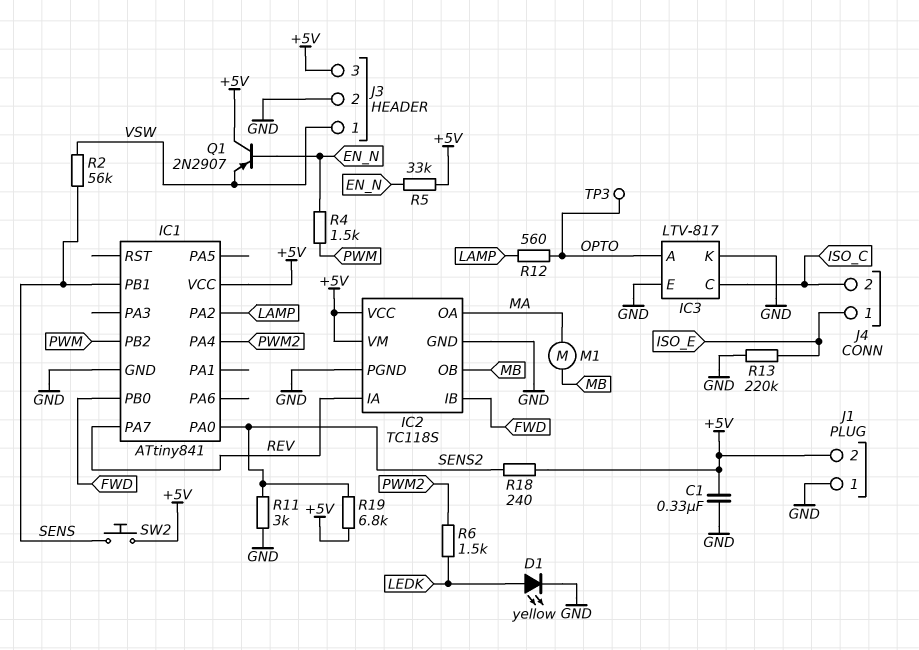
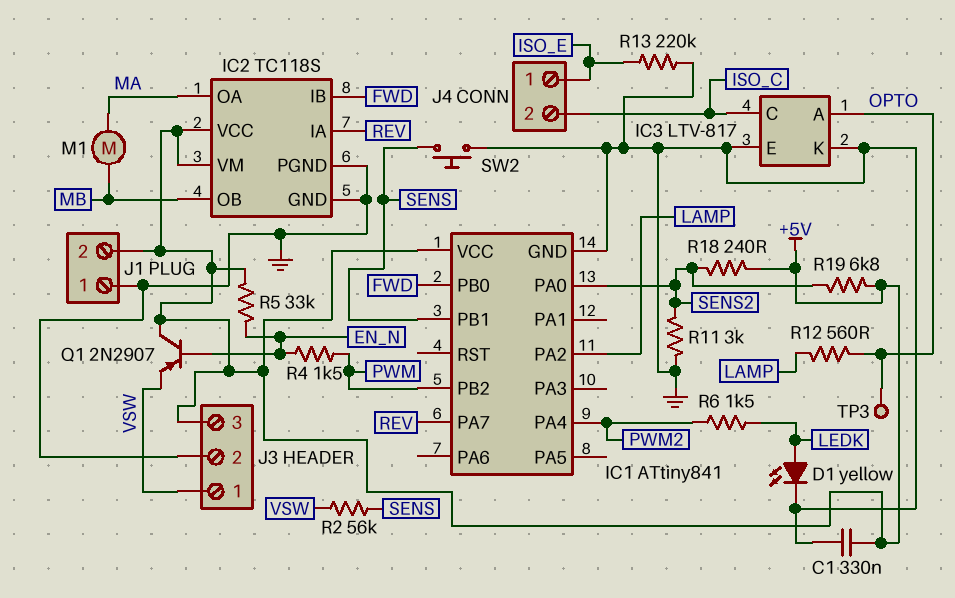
SW2: button (+5V, SENS) -> button (GND, SENS)

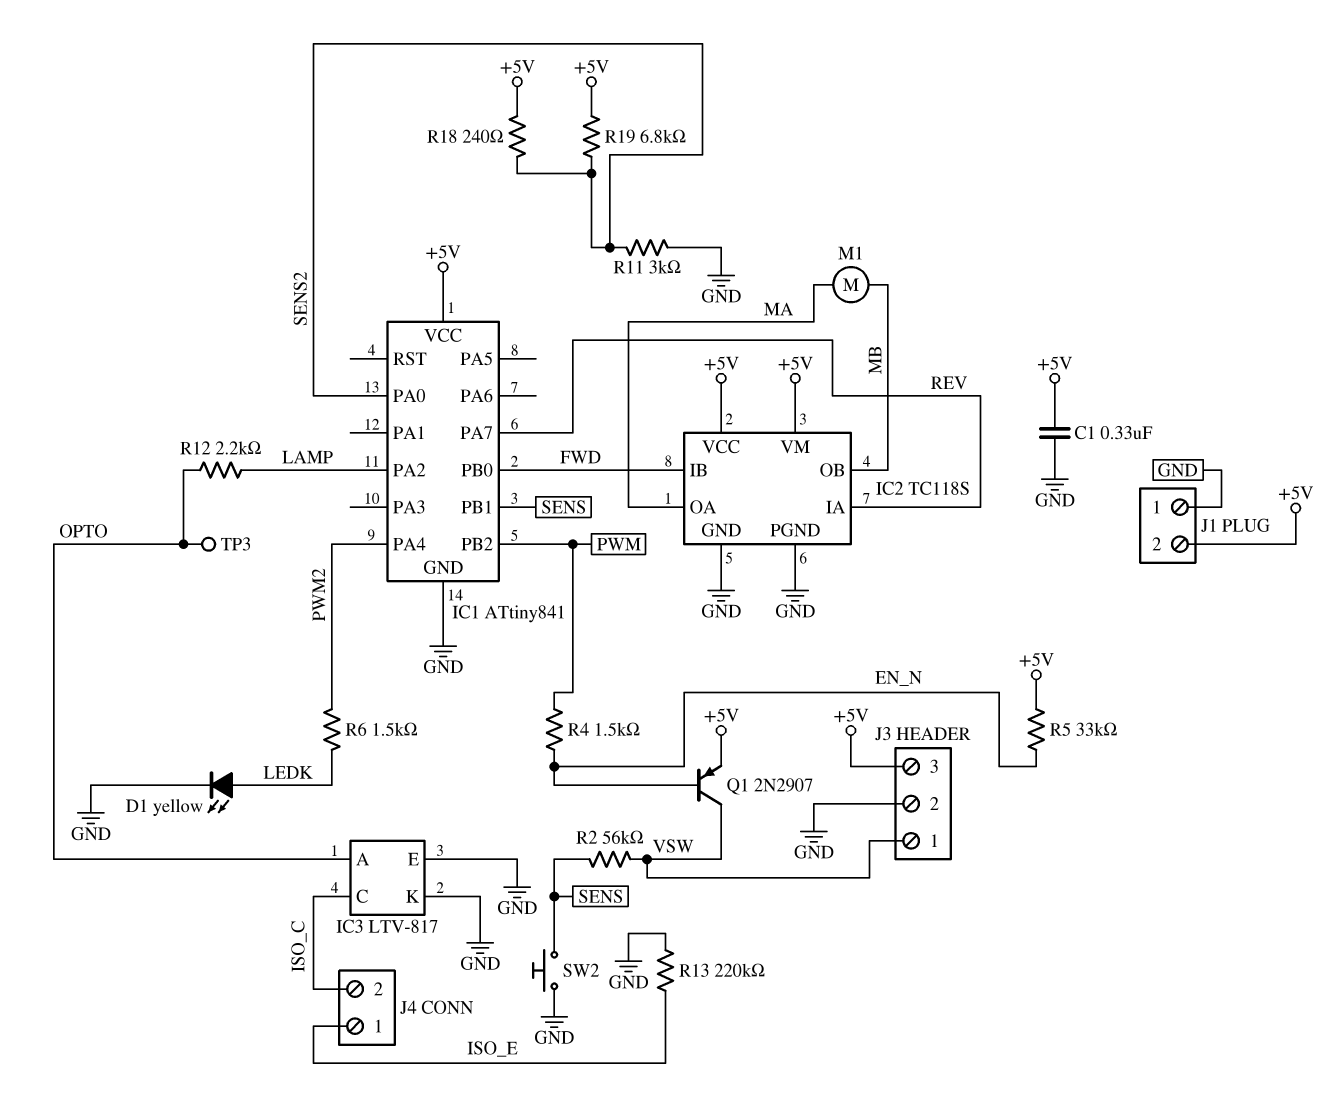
Q1: PNP 2N2907 (B EN_N, C +5V, E VSW) -> PNP 2N2907 (B EN_N, C VSW, E +5V)
R12: 560 (LAMP, OPTO) -> 2.2k (LAMP, OPTO)

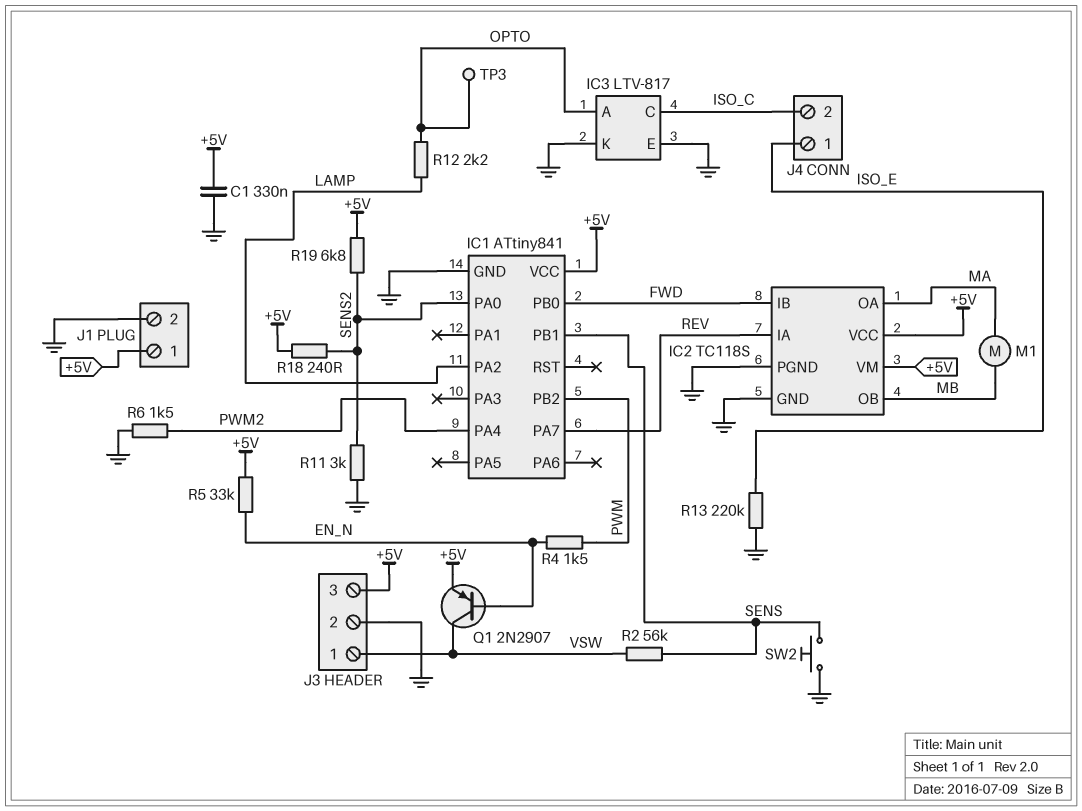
D1: LED yellow (A LEDK, K GND) -> none
J1 pin 1: GND -> +5V
J1 pin 2: +5V -> GND
R6: 1.5k (LEDK, PWM2) -> 1.5k (GND, PWM2)

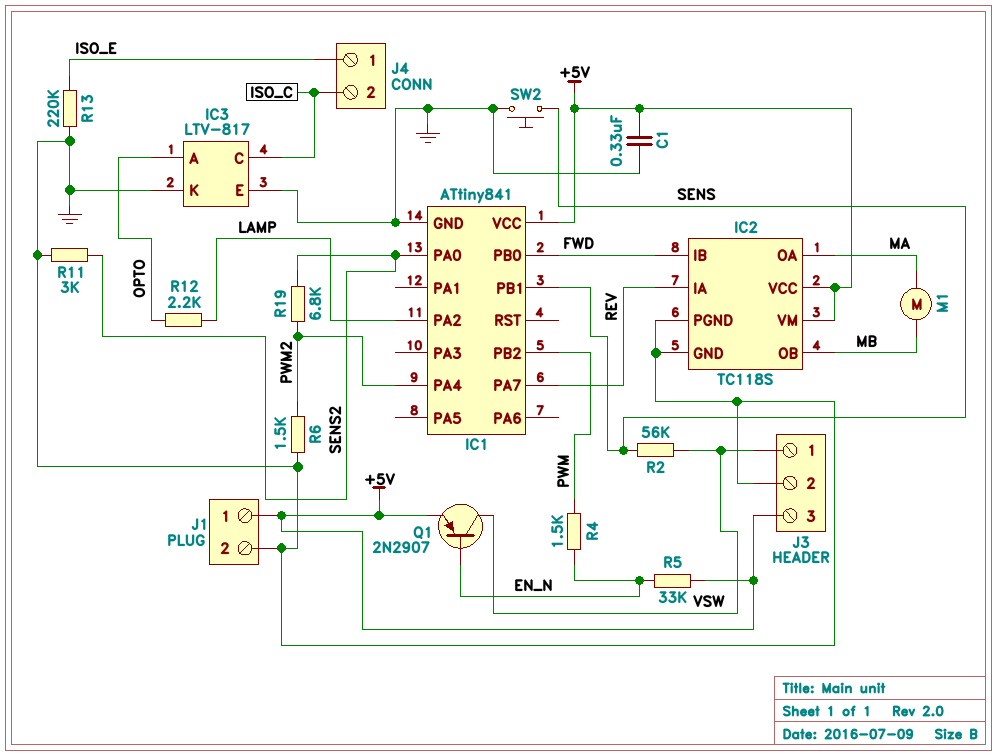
R18: 240 (+5V, SENS2) -> none
R19: 6.8k (+5V, SENS2) -> 6.8k (PWM2, SENS2)
TP3: test point (OPTO) -> none

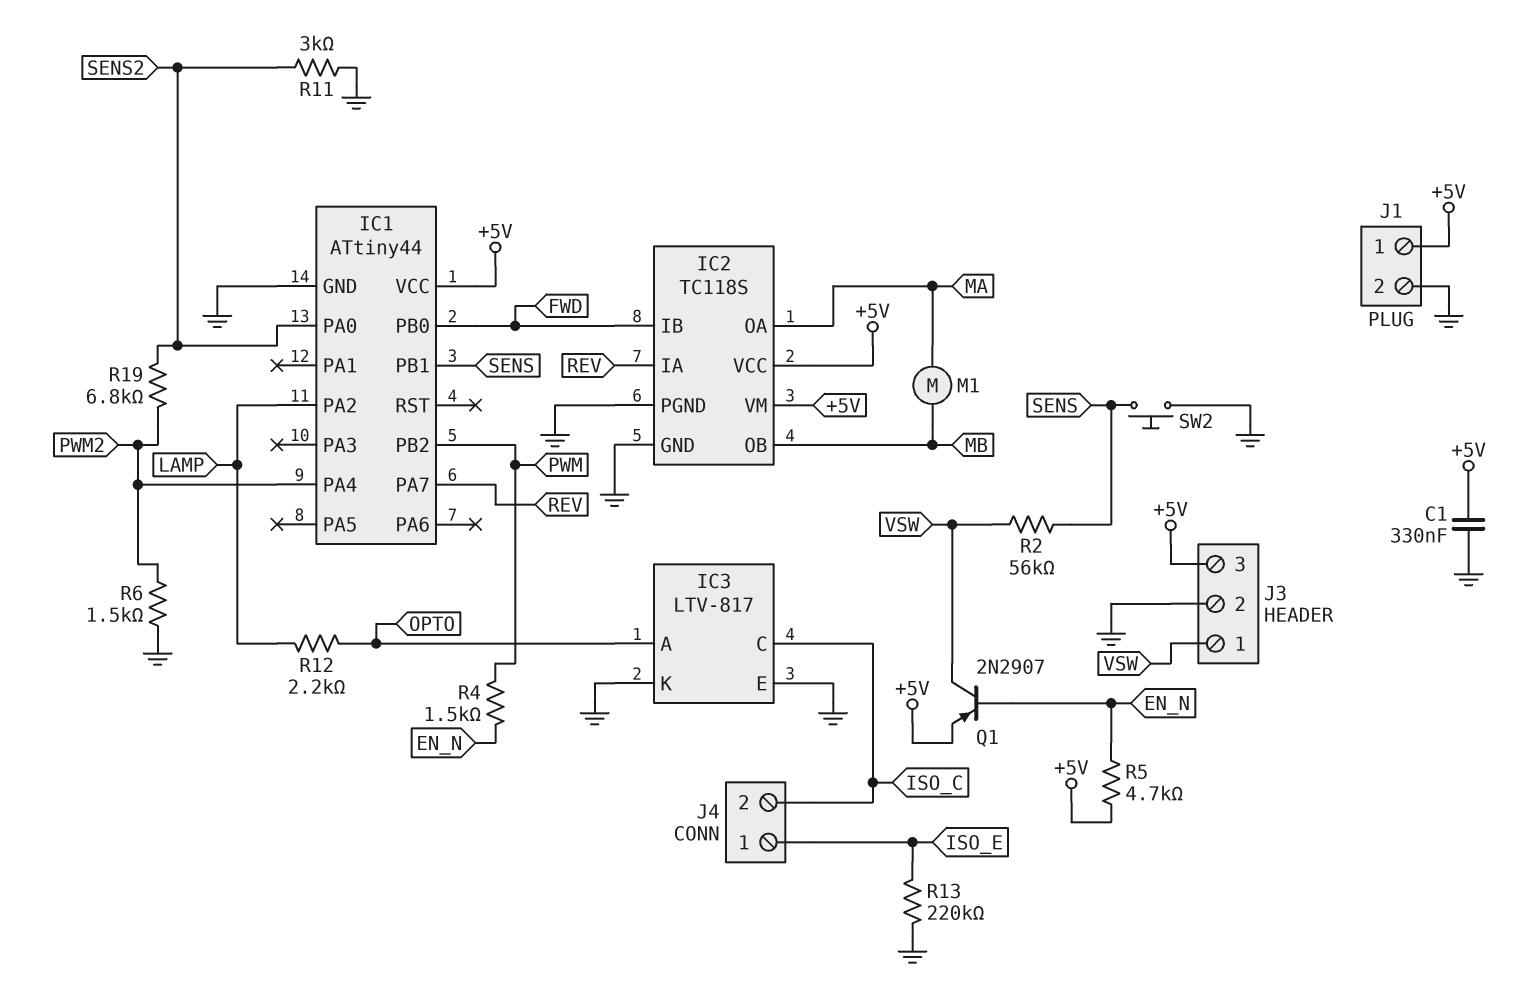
IC1: ATtiny841 -> ATtiny44
R5: 33k (+5V, EN_N) -> 4.7k (+5V, EN_N)

